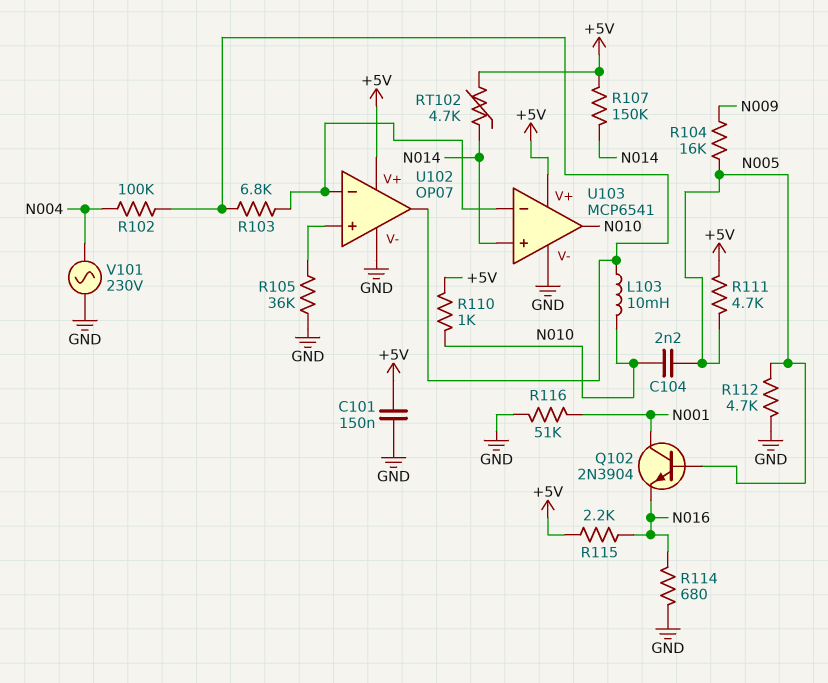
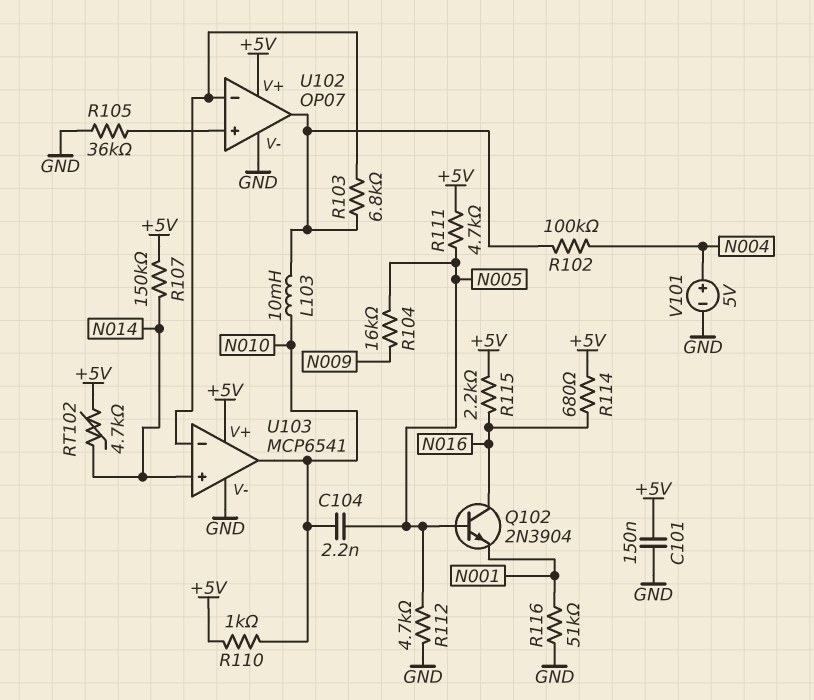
Q102: NPN 2N3904 (B N005, C N001, E N016) -> NPN 2N3904 (B N005, C N016, E N001)
R114: 680 (GND, N016) -> 680 (+5V, N016)
V101: AC 230V (GND, N004) -> 5V (plus N004, minus GND)

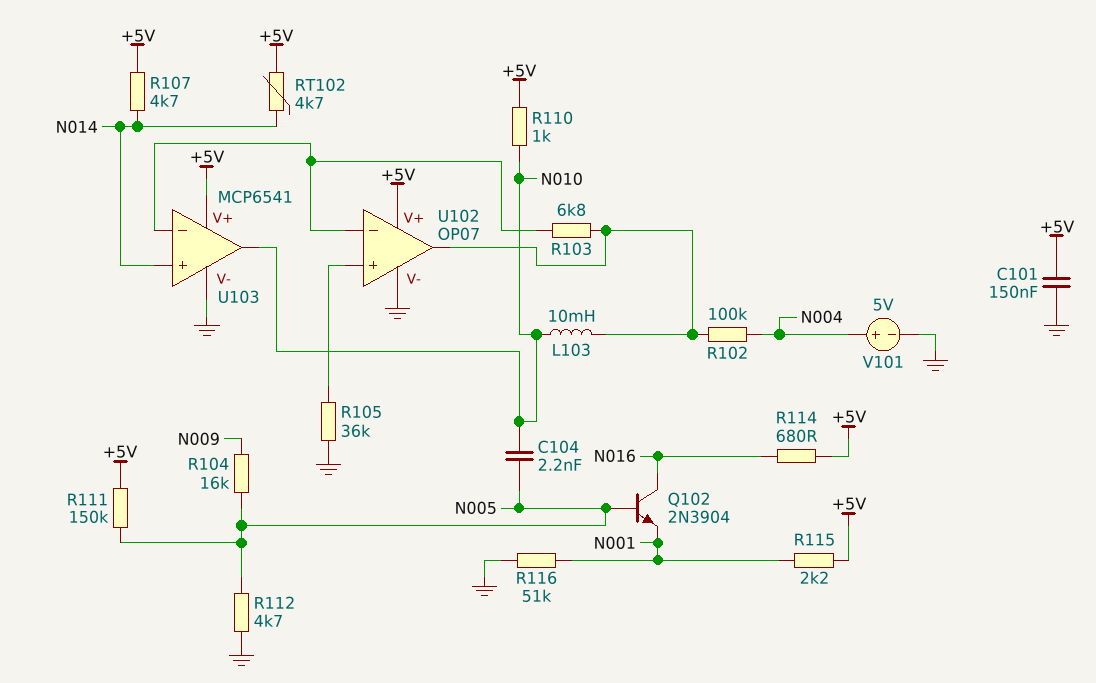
R107: 150k (+5V, N014) -> 4.7k (+5V, N014)
R111: 4.7k (+5V, N005) -> 150k (+5V, N005)
R115: 2.2k (+5V, N016) -> 2.2k (+5V, N001)

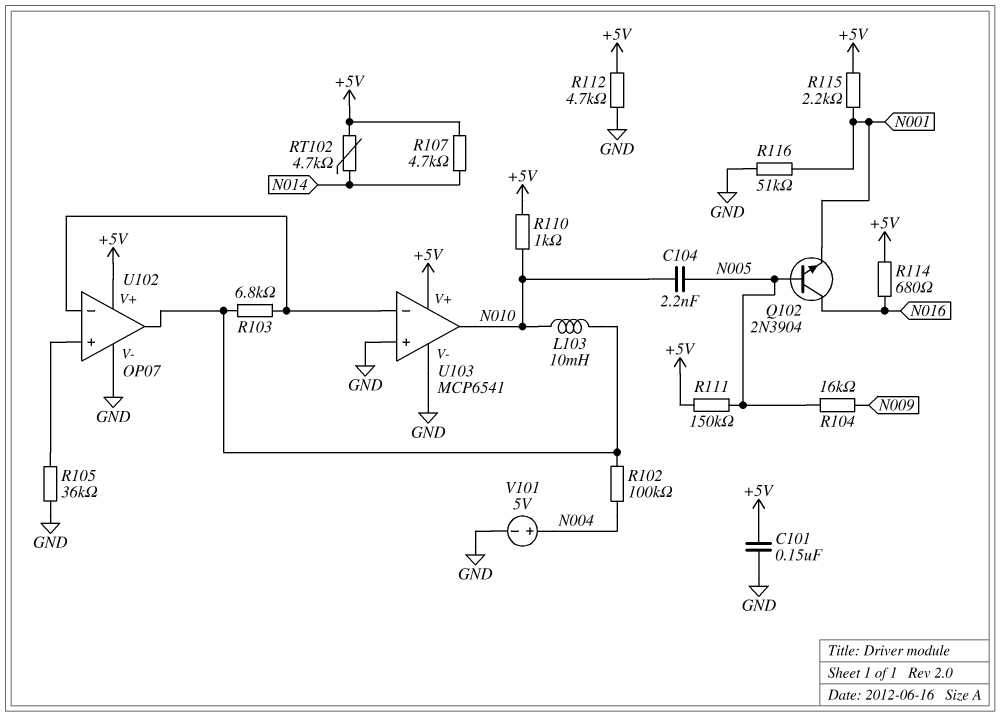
R112: 4.7k (GND, N005) -> 4.7k (+5V, GND)
U103 pin in+: N014 -> GND

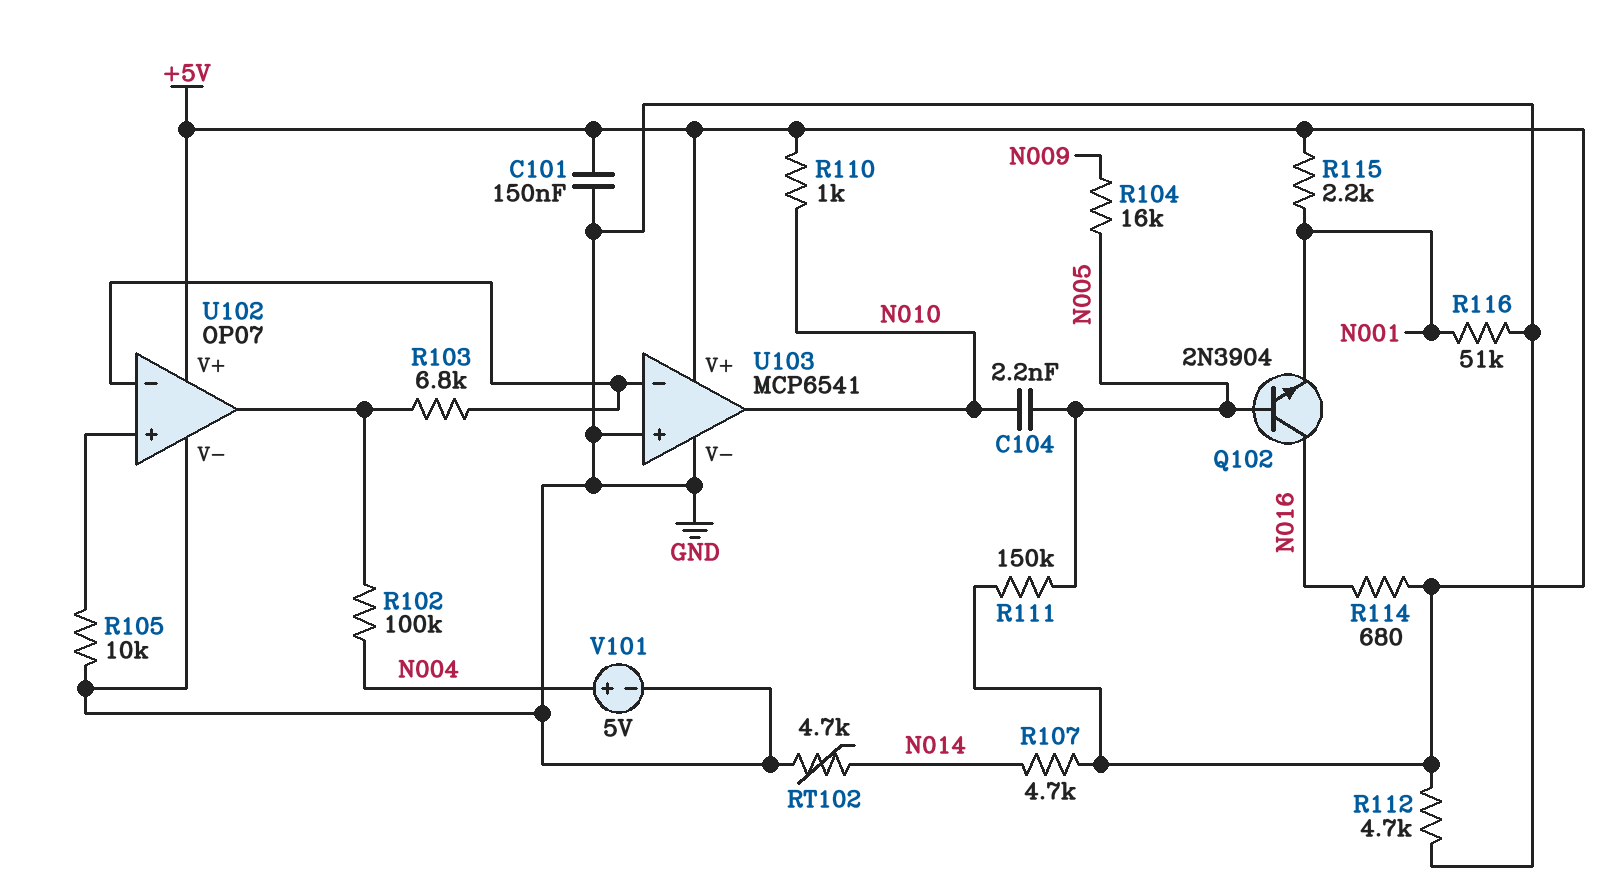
L103: 10mH (N010, U102/out) -> none
R105: 36k (GND, U102/in+) -> 10k (GND, U102/in+)
RT102: 4.7k (+5V, N014) -> 4.7k (GND, N014)

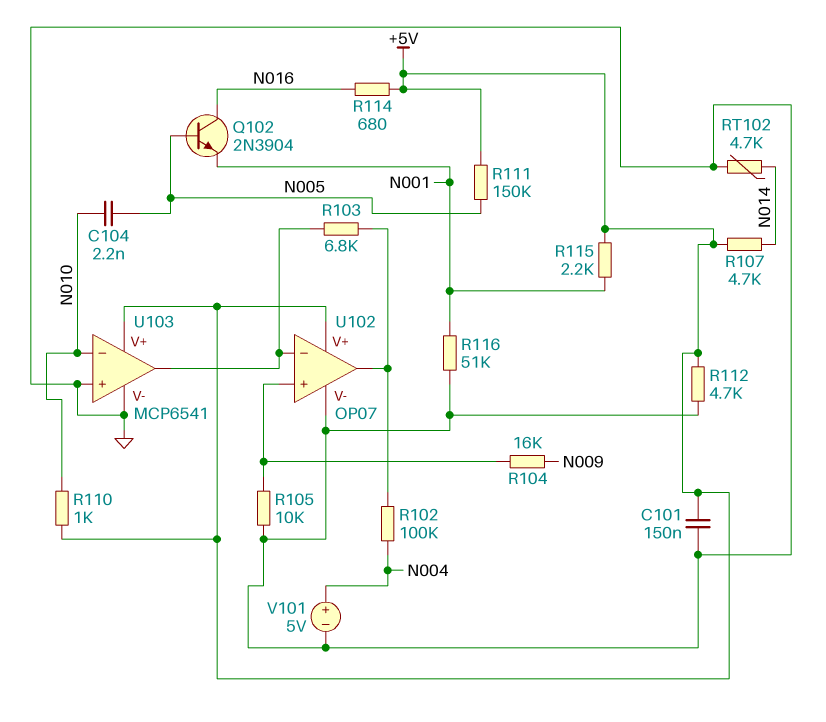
R104: 16k (N005, N009) -> 16k (N009, U102/in+)
U103 pin in-: U102/in- -> N010
U103 pin out: N010 -> U102/in-

